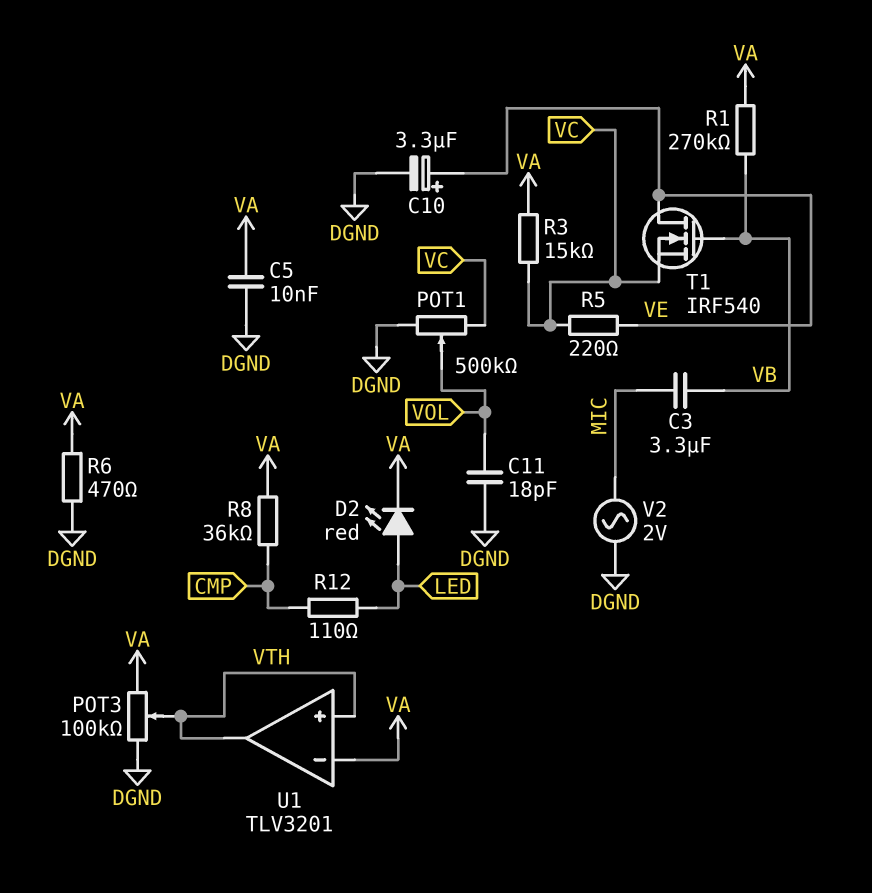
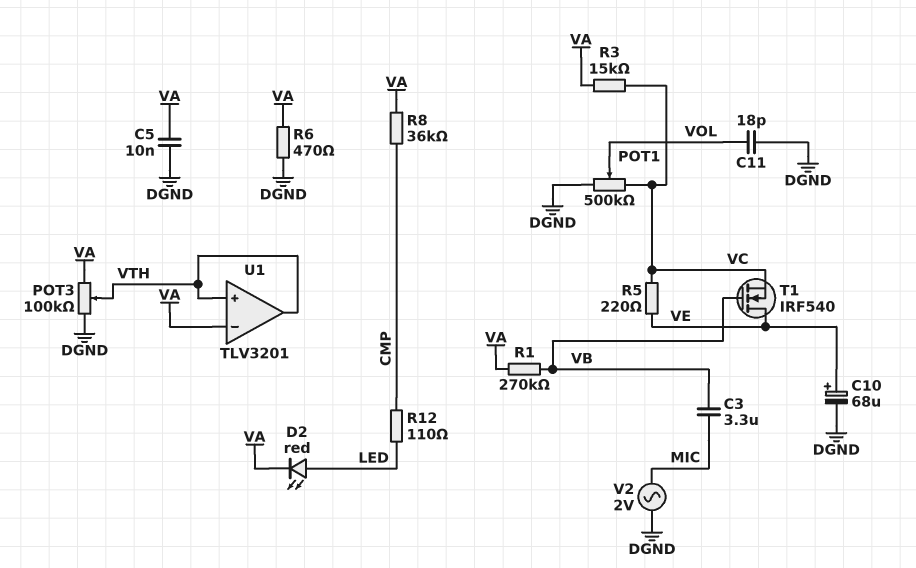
C10: 3.3uF (plus VE, minus DGND) -> 68uF (plus VE, minus DGND)

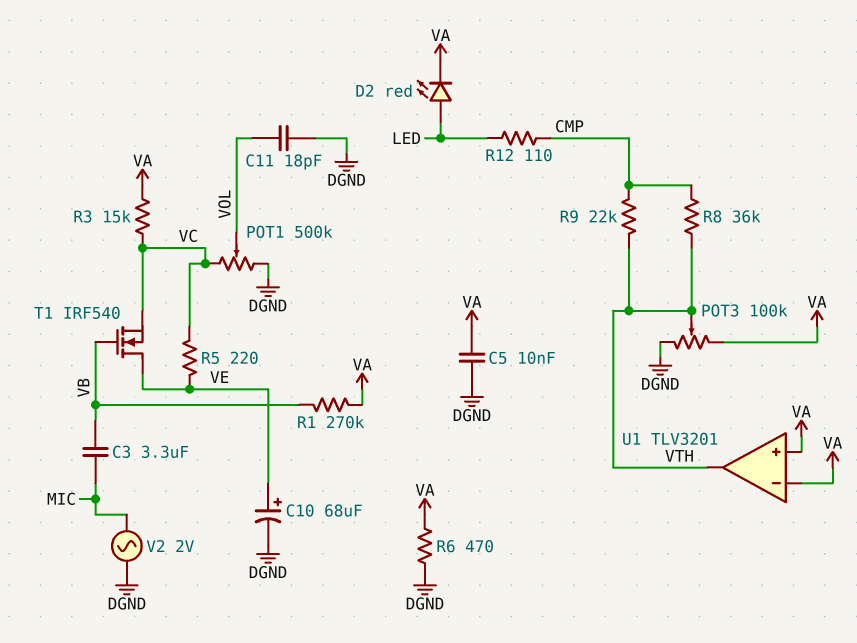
R8: 36k (CMP, VA) -> 36k (CMP, VTH)
R9: none -> 22k (CMP, VTH)
U1 pin in+: VTH -> VA

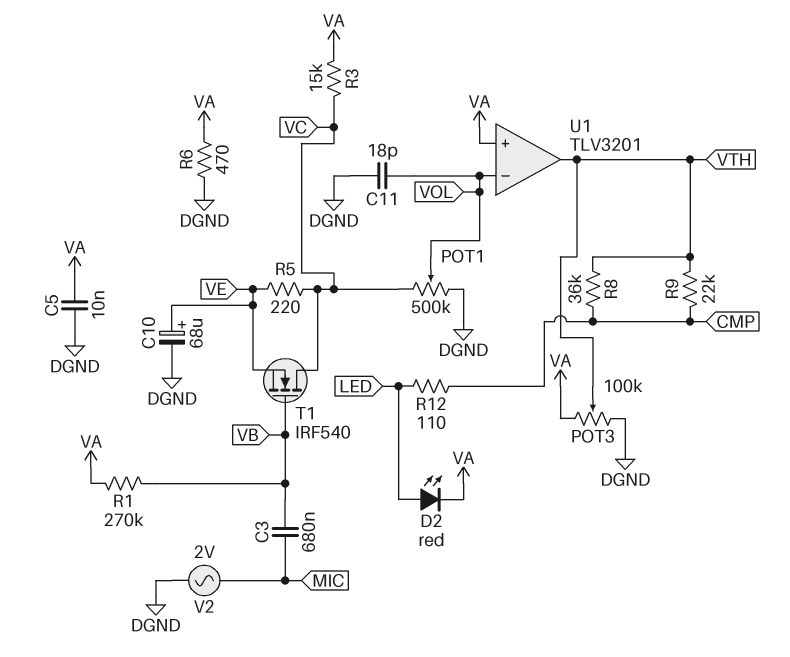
C3: 3.3uF (MIC, VB) -> 680nF (MIC, VB)
T1: NMOS IRF540 (G VB, D VE, S VC) -> NMOS IRF540 (G VB, D VC, S VE)
U1 pin in-: VA -> VOL

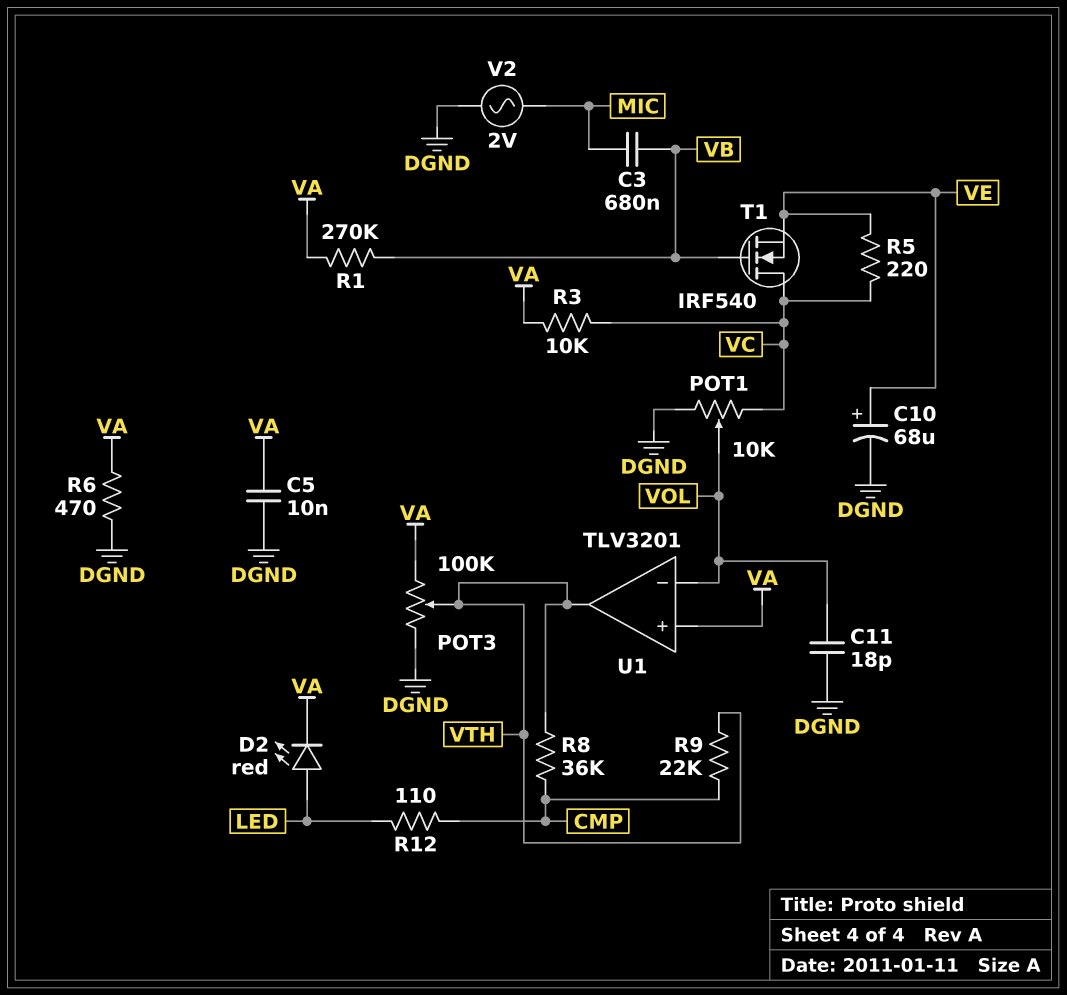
POT1: 500k (DGND, VC, wiper VOL) -> 10k (DGND, VC, wiper VOL)
R3: 15k (VA, VC) -> 10k (VA, VC)

